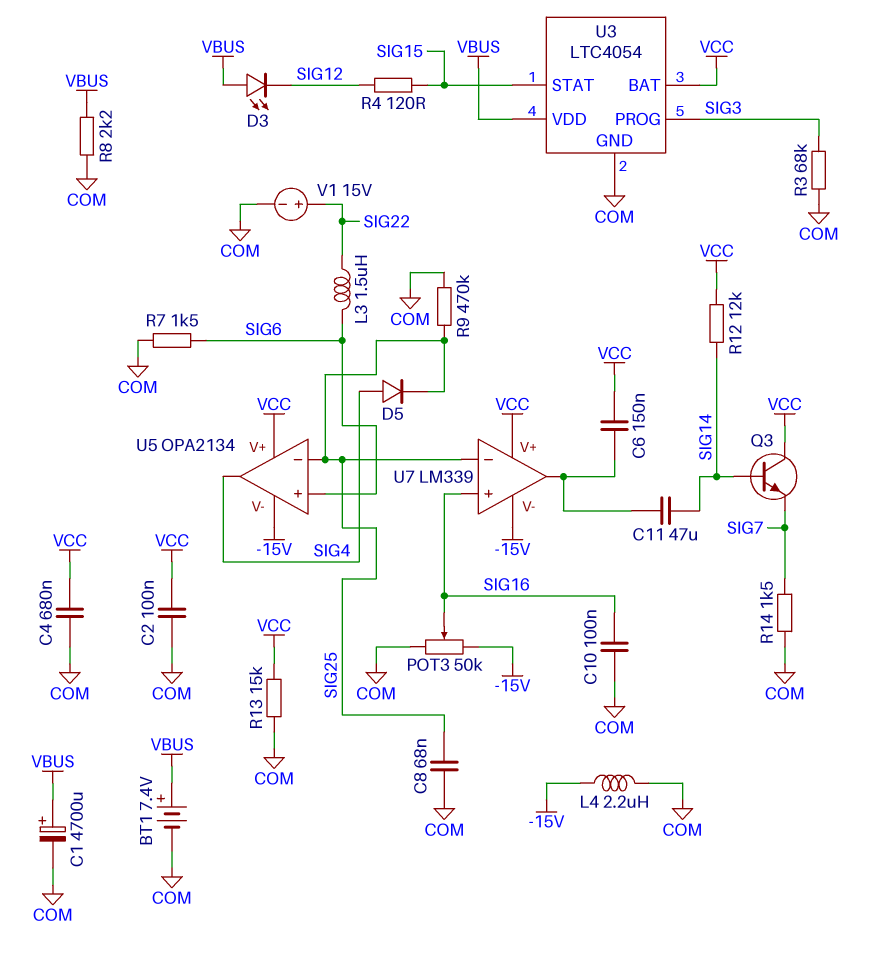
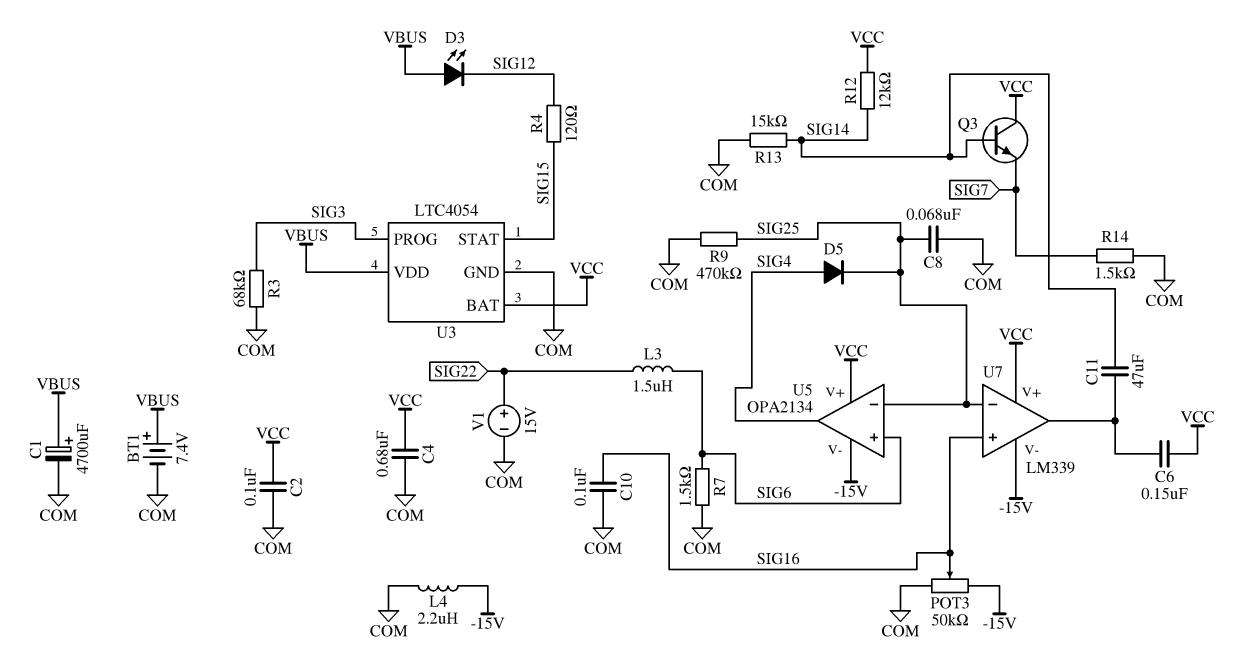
R8: 2.2k (COM, VBUS) -> none
R13: 15k (COM, VCC) -> 15k (COM, SIG14)

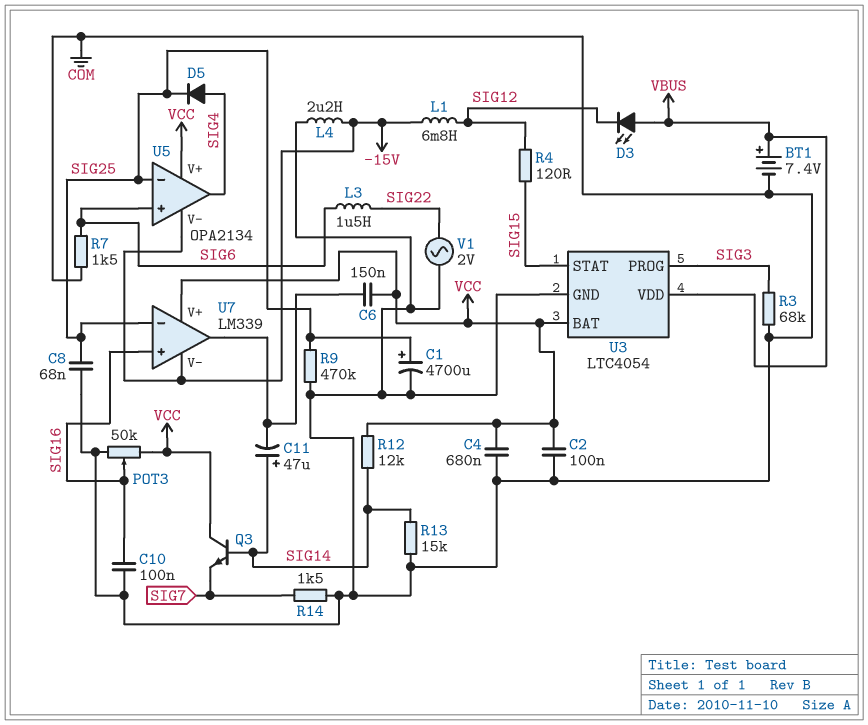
C1: 4700uF (plus VBUS, minus COM) -> 4700uF (plus SIG25, minus COM)
C11: 47uF (SIG14, U7/out) -> 47uF (plus SIG14, minus U7/out)
L1: none -> 6.8mH (-15V, SIG12)
POT3: 50k (-15V, COM, wiper SIG16) -> 50k (COM, VCC, wiper SIG16)
V1: 15V (plus SIG22, minus COM) -> AC 2V (COM, SIG22)

